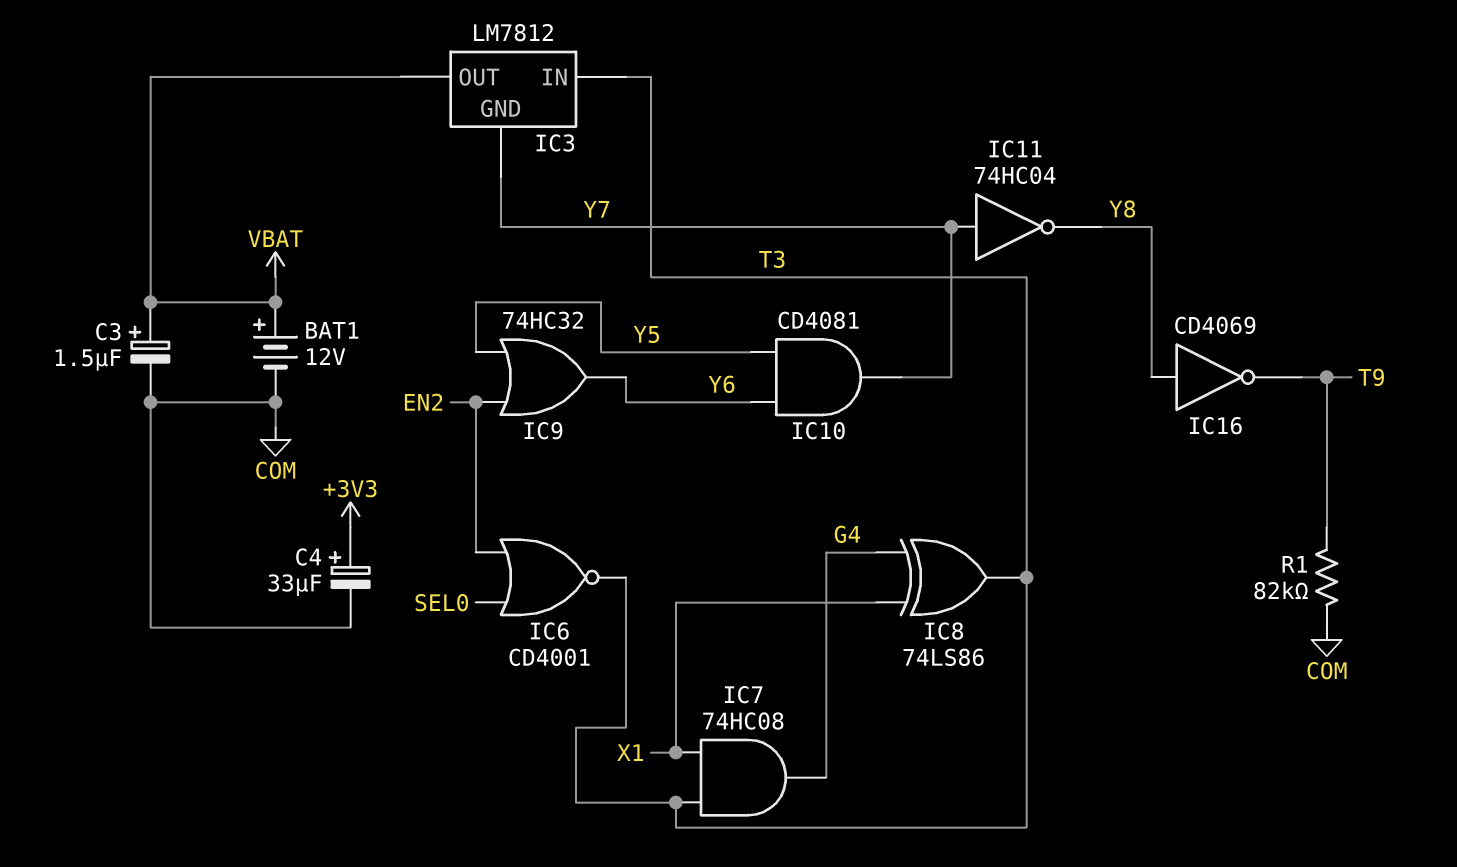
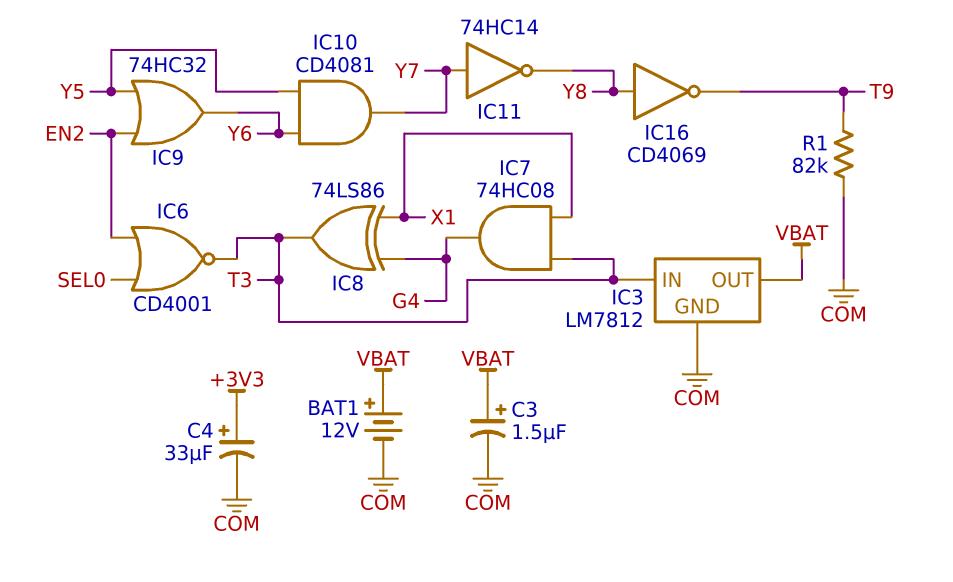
IC3 pin GND: Y7 -> COM
IC11: NOT 74HC04 (in Y7, out Y8) -> NOT 74HC14 (in Y7, out Y8)

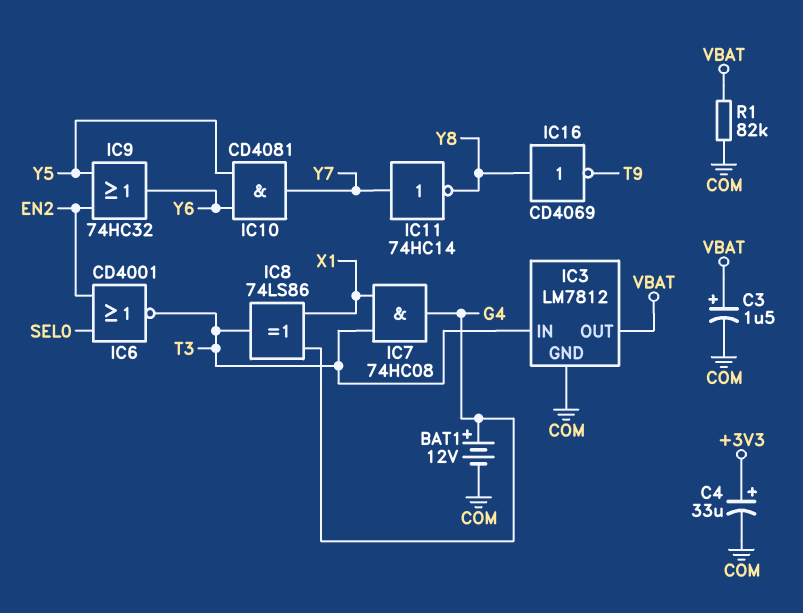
BAT1: 12V (plus VBAT, minus COM) -> 12V (plus G4, minus COM)
R1: 82k (COM, T9) -> 82k (COM, VBAT)

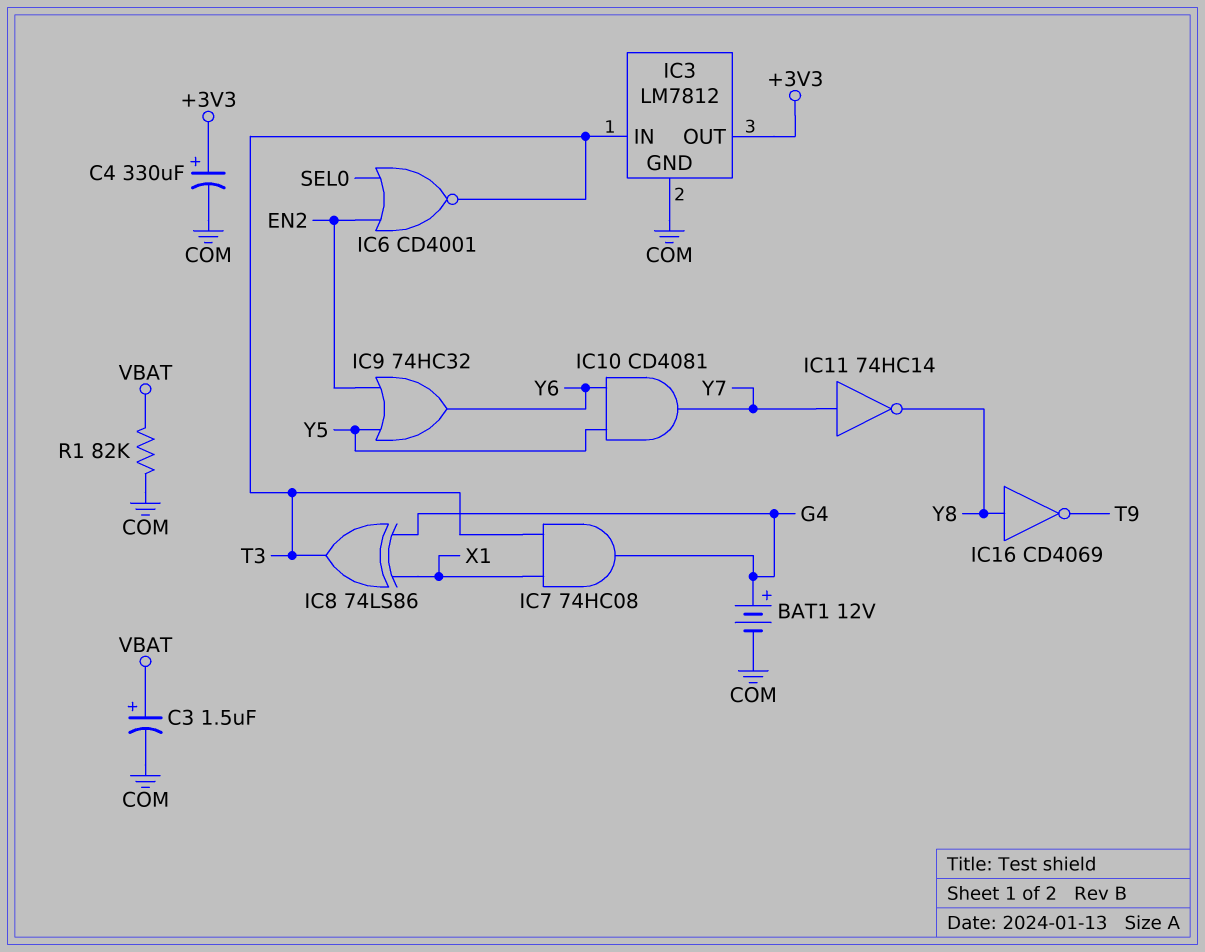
C4: 33uF (plus +3V3, minus COM) -> 330uF (plus +3V3, minus COM)
IC3 pin OUT: VBAT -> +3V3

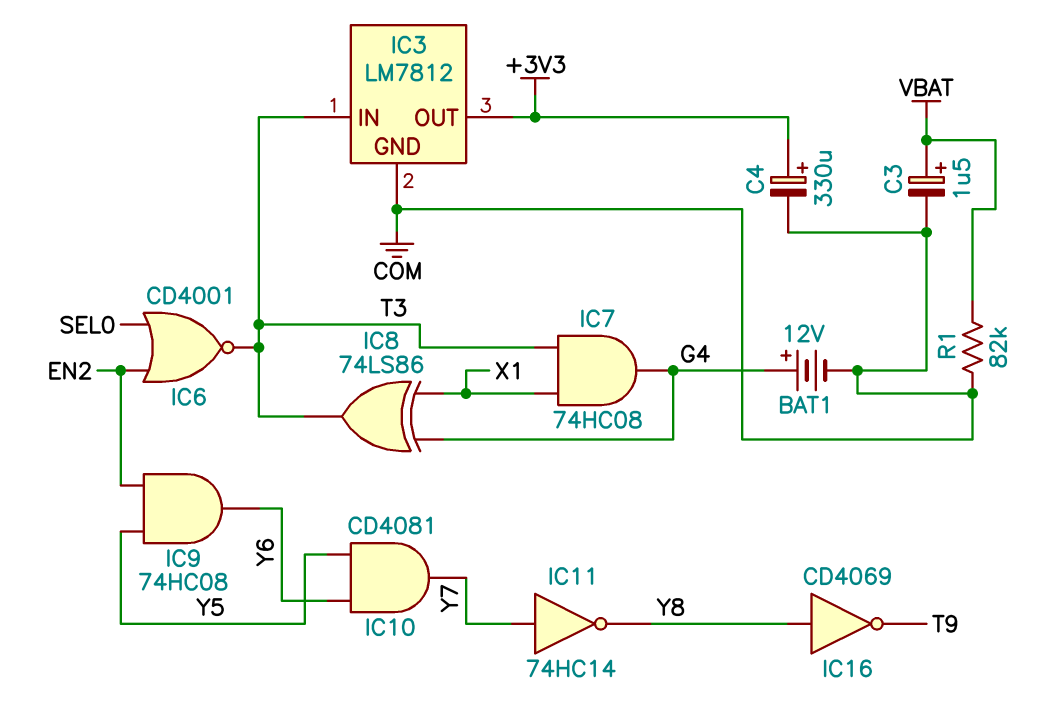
IC9: OR 74HC32 (in EN2, in Y5, out Y6) -> AND 74HC08 (in EN2, in Y5, out Y6)

